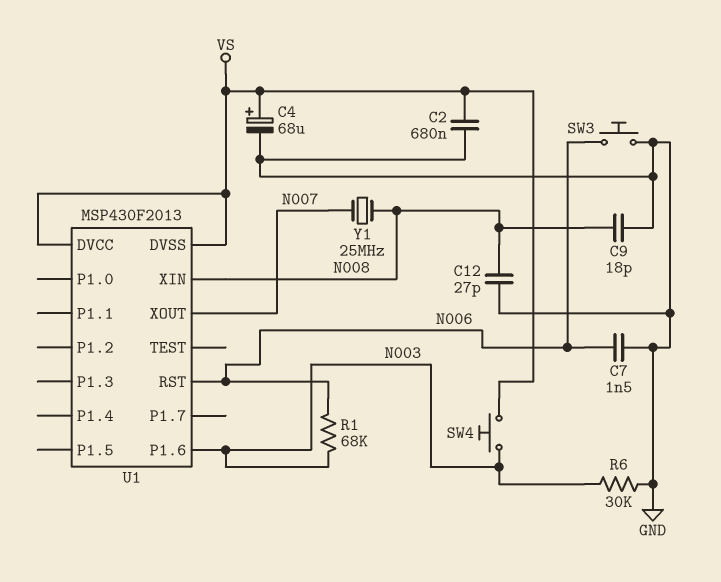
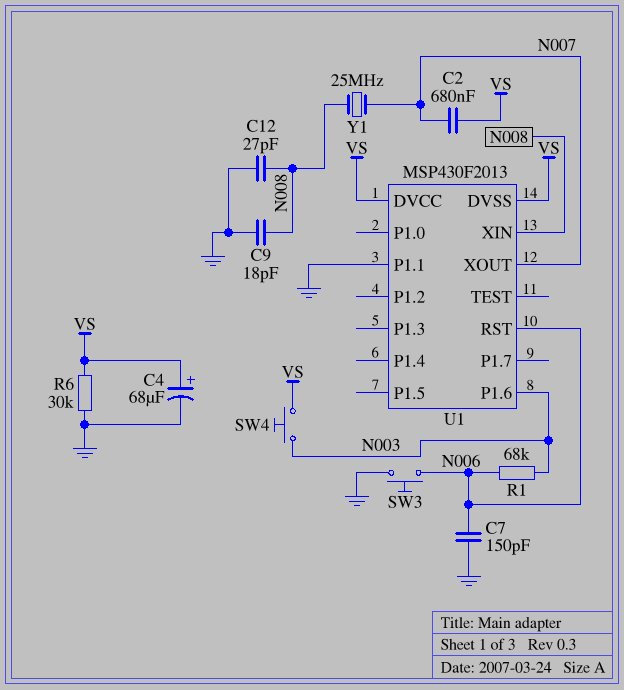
C2: 680nF (GND, VS) -> 680nF (N007, VS)
C7: 1.5nF (GND, N006) -> 150pF (GND, N006)
R6: 30k (GND, N003) -> 30k (GND, VS)
U1 pin P1.1: none -> GND

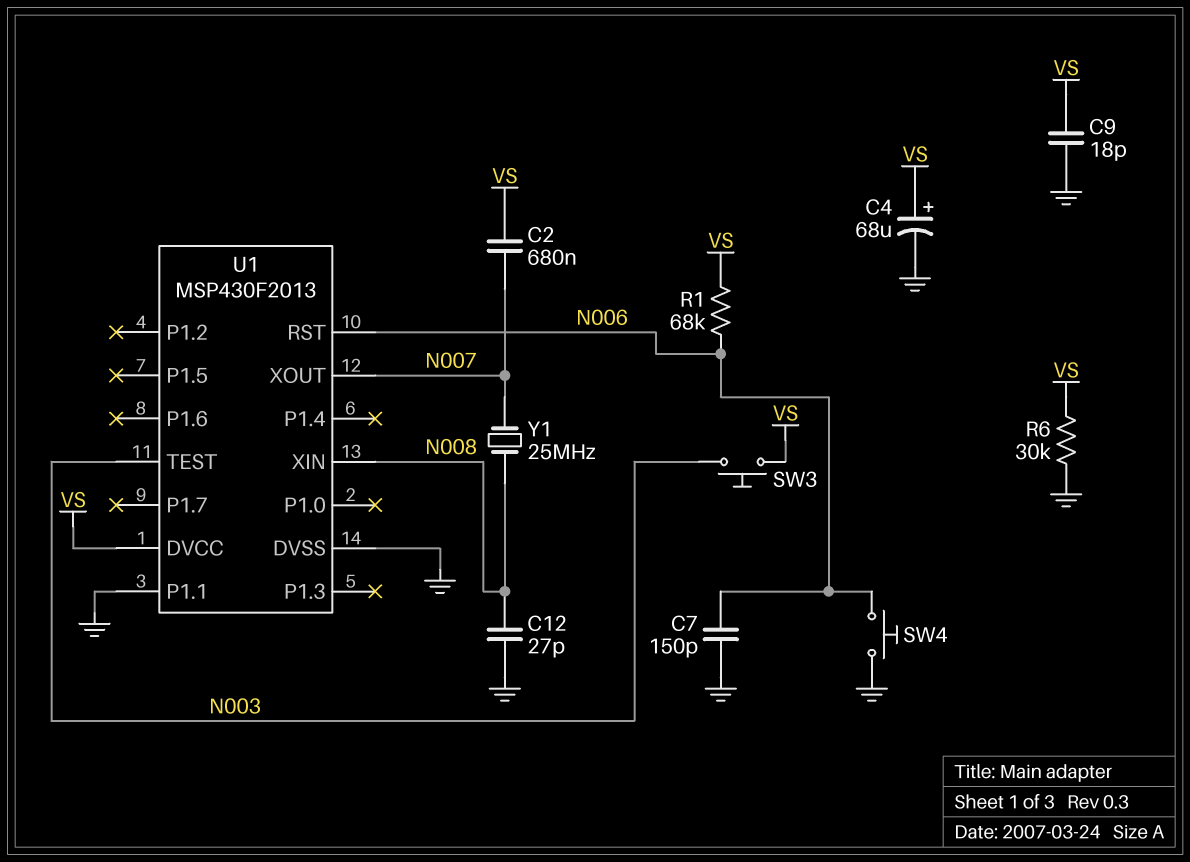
C9: 18pF (GND, N008) -> 18pF (GND, VS)
R1: 68k (N003, N006) -> 68k (N006, VS)
SW3: button (GND, N006) -> button (N003, VS)
SW4: button (N003, VS) -> button (GND, N006)
U1 pin DVSS: VS -> GND
U1 pin P1.6: N003 -> none
U1 pin TEST: none -> N003

